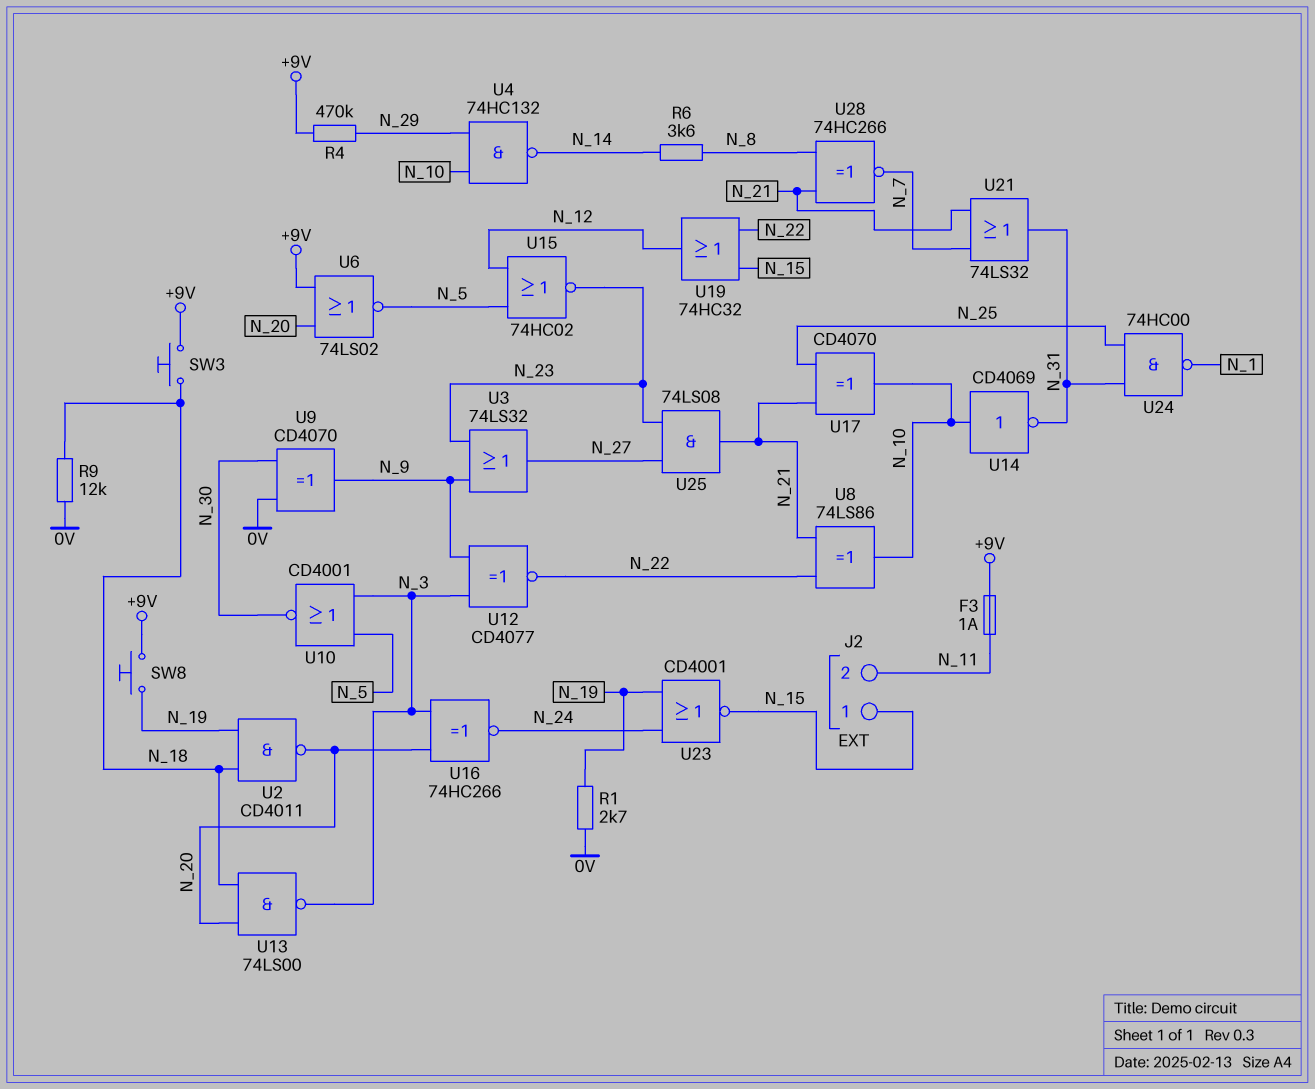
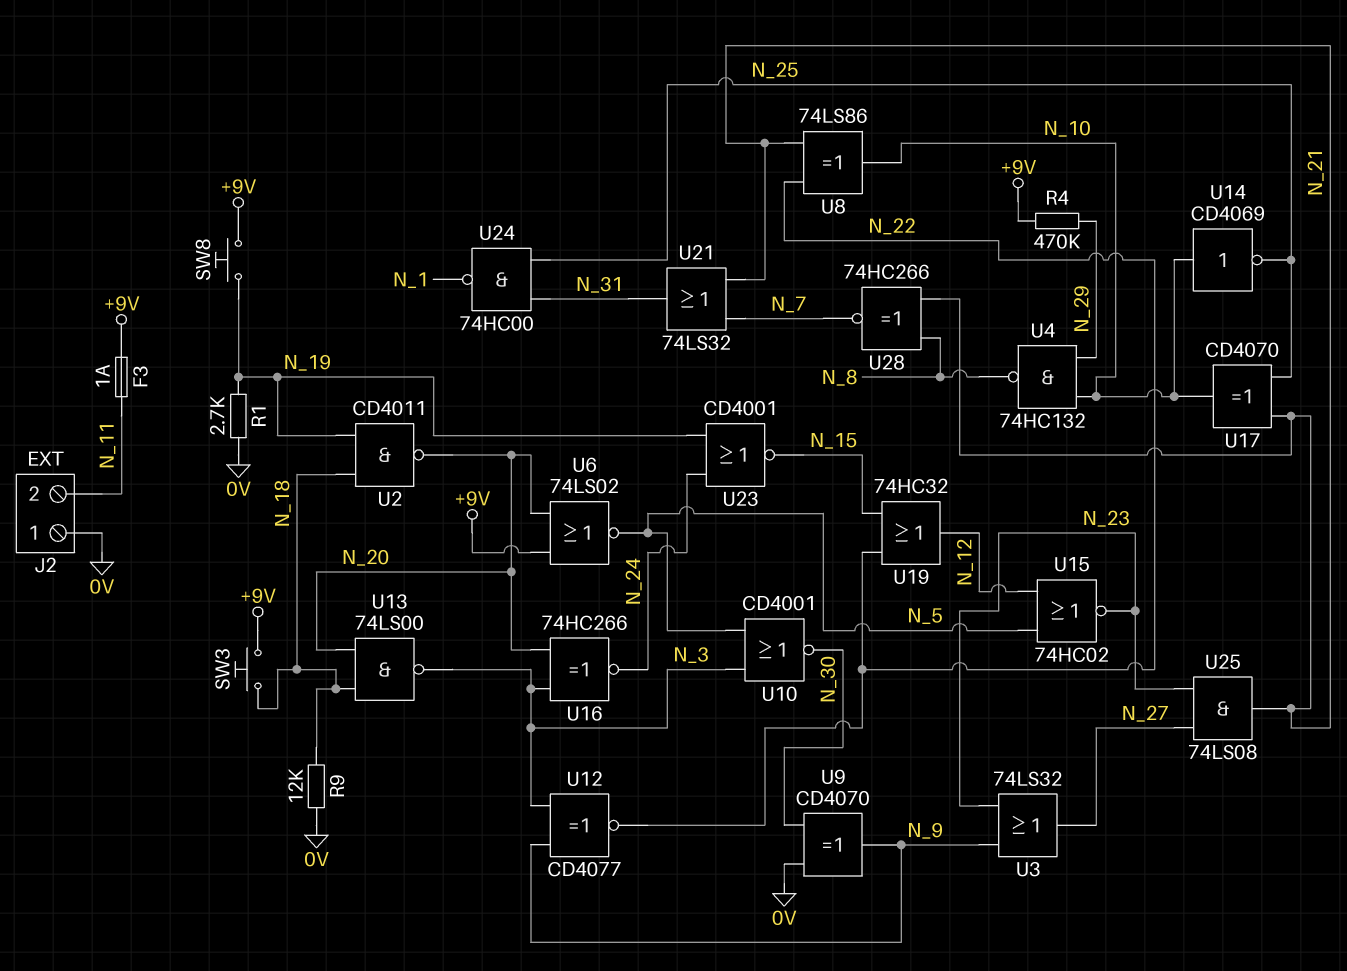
J2 pin 1: N_15 -> 0V
R6: 3.6k (N_8, N_14) -> none
U4: NAND 74HC132 (in N_10, in N_29, out N_14) -> NAND 74HC132 (in N_10, in N_29, out N_8)
U14: NOT CD4069 (in N_10, out N_31) -> NOT CD4069 (in N_10, out N_25)

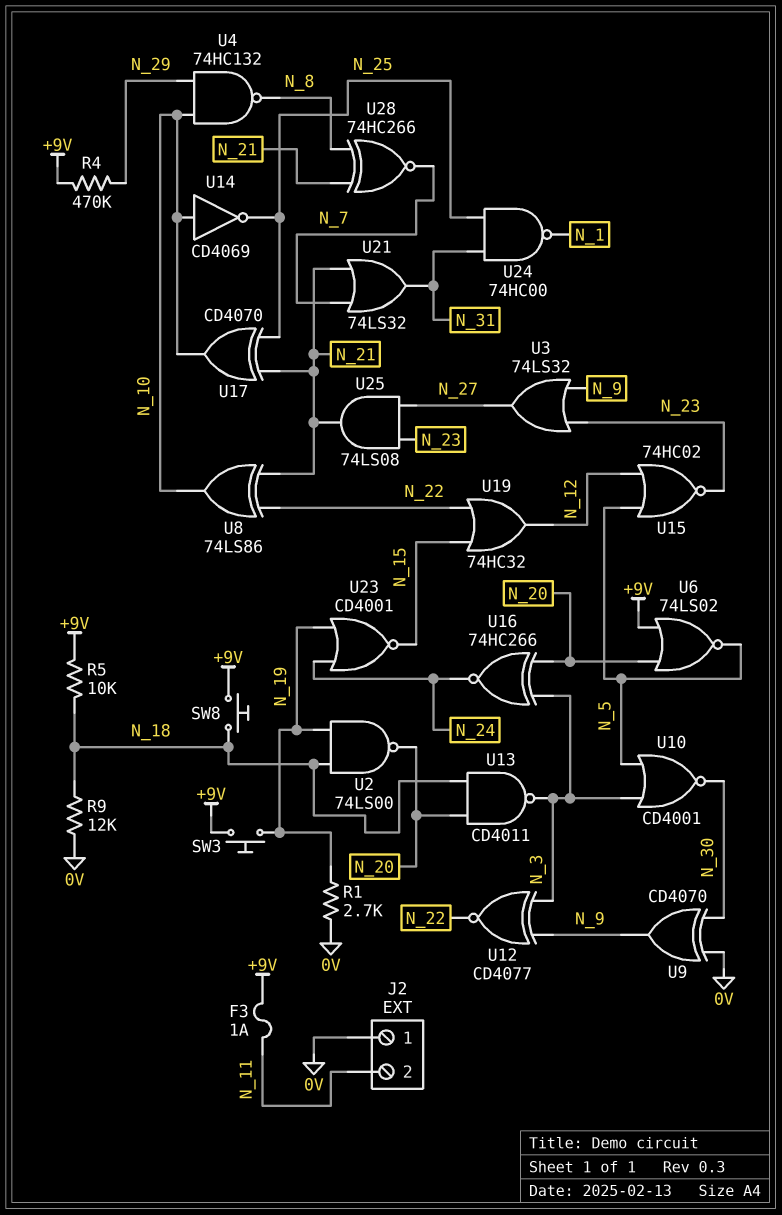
R5: none -> 10k (+9V, N_18)
SW3: button (+9V, N_18) -> button (+9V, N_19)
SW8: button (+9V, N_19) -> button (+9V, N_18)
U2: NAND CD4011 (in N_18, in N_19, out N_20) -> NAND 74LS00 (in N_18, in N_19, out N_20)
U13: NAND 74LS00 (in N_18, in N_20, out N_3) -> NAND CD4011 (in N_18, in N_20, out N_3)

